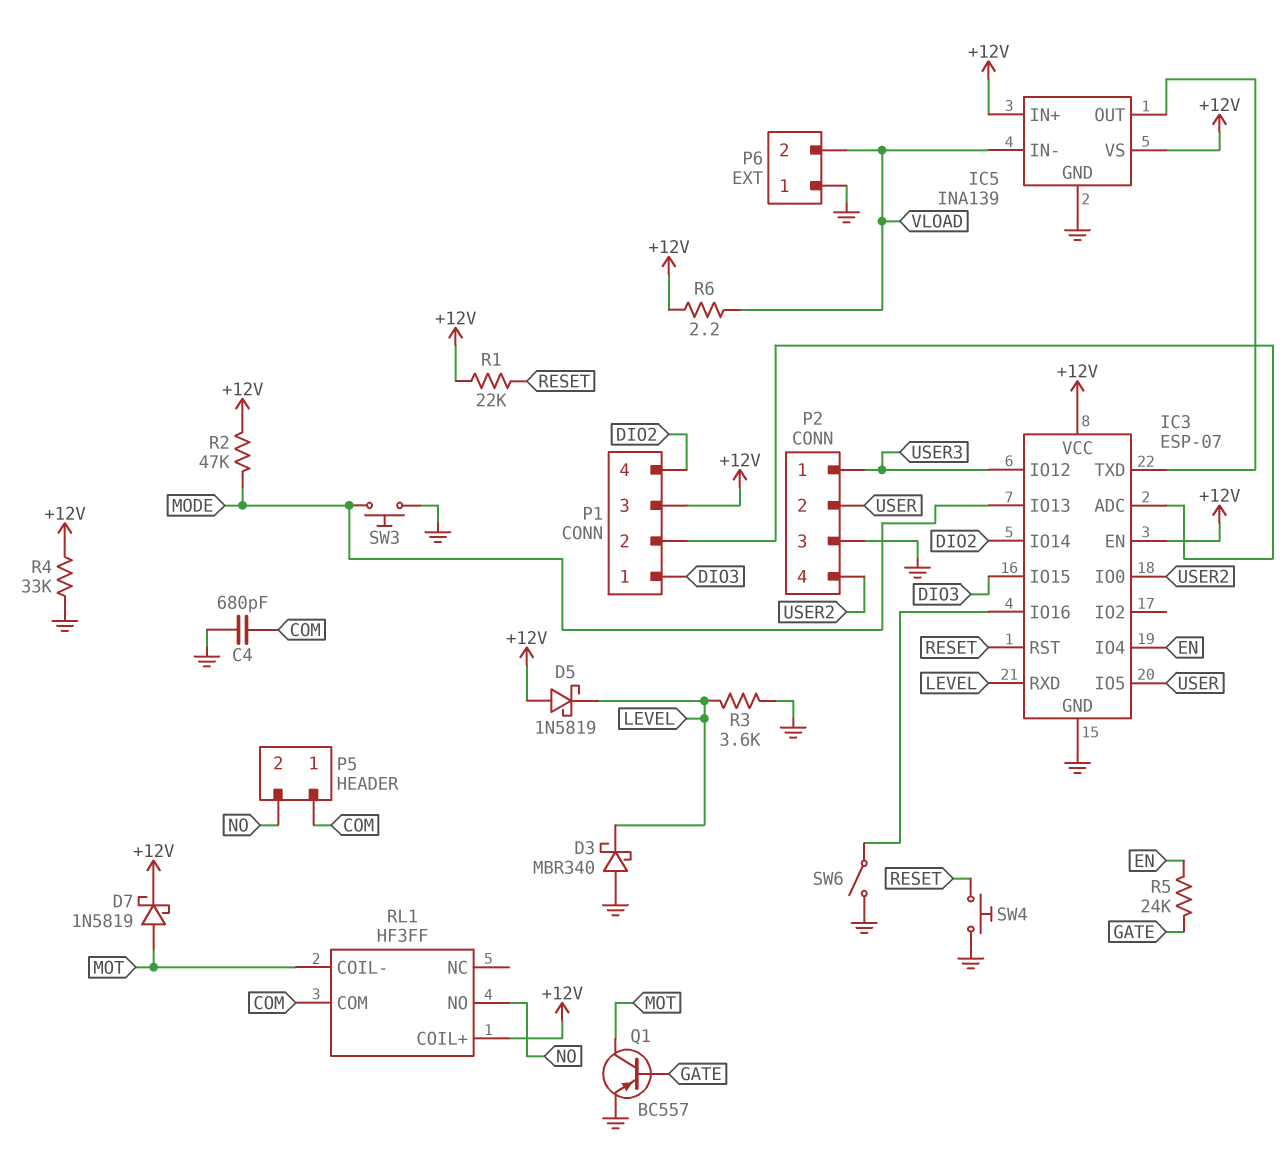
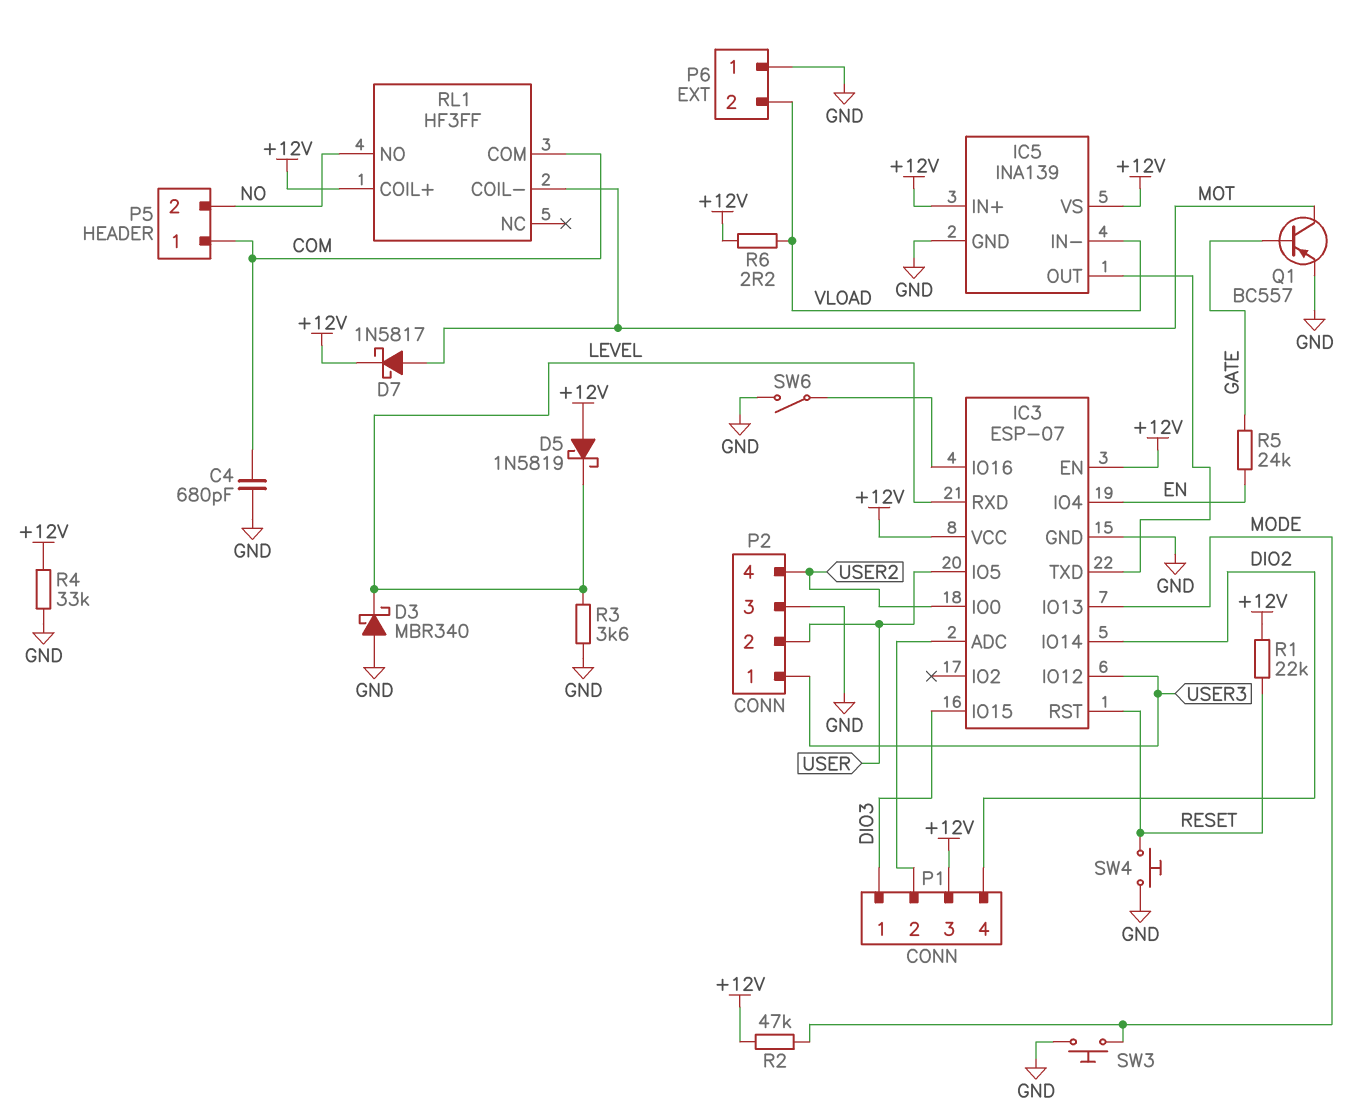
D7: schottky 1N5819 (A MOT, K +12V) -> schottky 1N5817 (A MOT, K +12V)

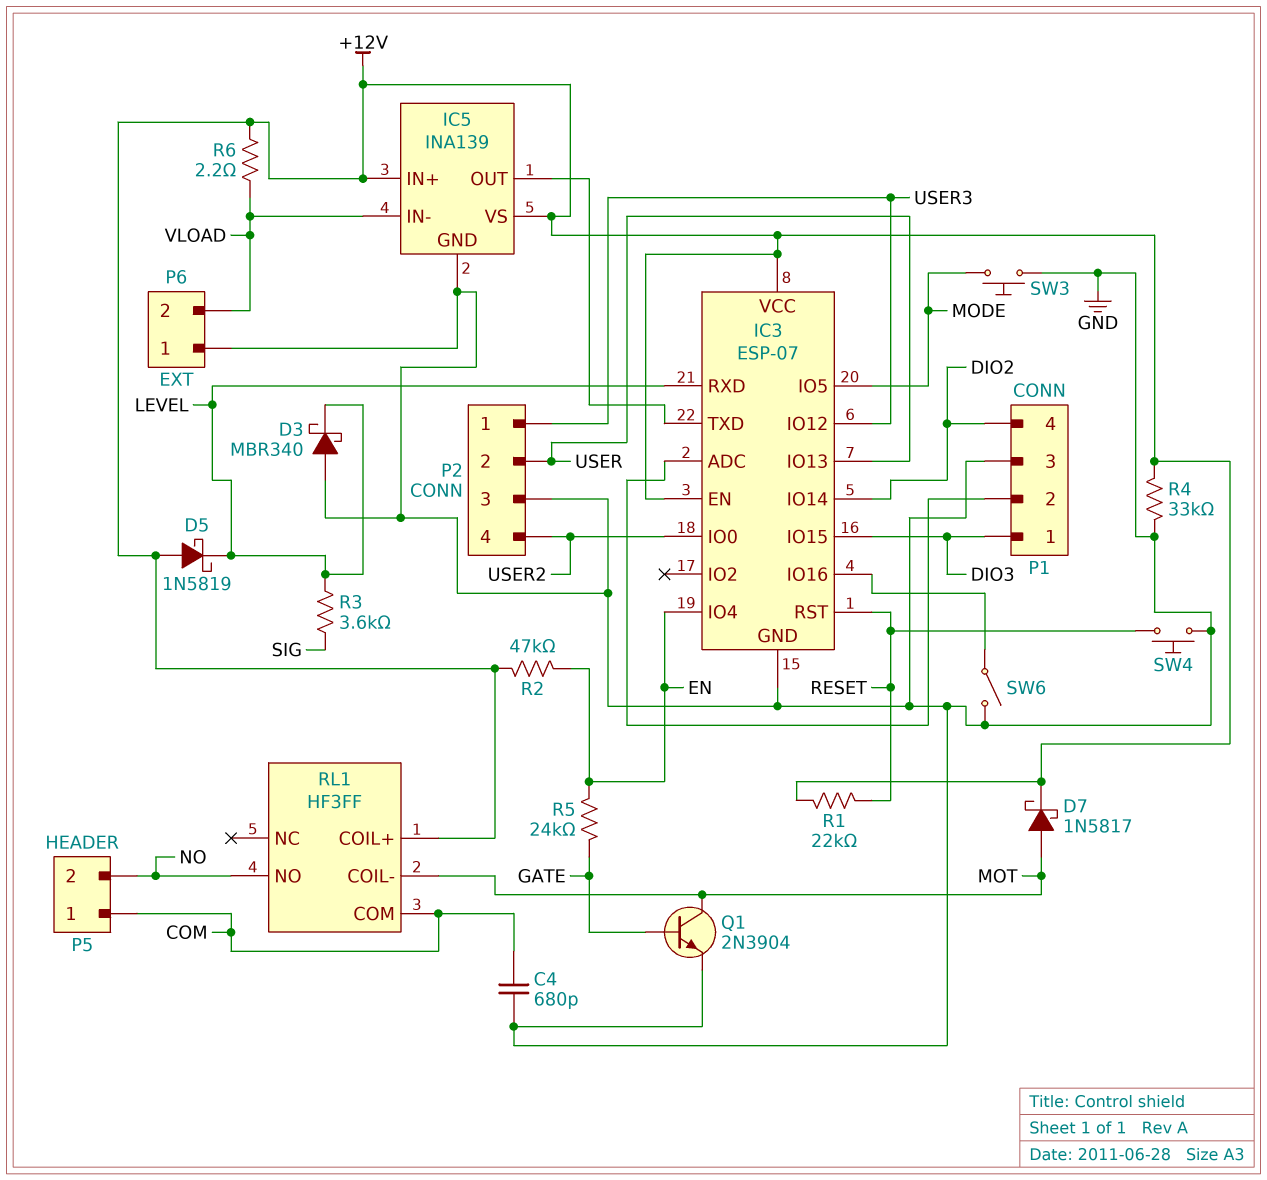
IC3 pin IO5: USER -> MODE
IC3 pin IO13: MODE -> USER
P1 pin 3: +12V -> GND
Q1: PNP BC557 (B GATE, C MOT, E GND) -> NPN 2N3904 (B GATE, C MOT, E GND)
R2: 47k (+12V, MODE) -> 47k (+12V, EN)
R3: 3.6k (GND, LEVEL) -> 3.6k (LEVEL, SIG)

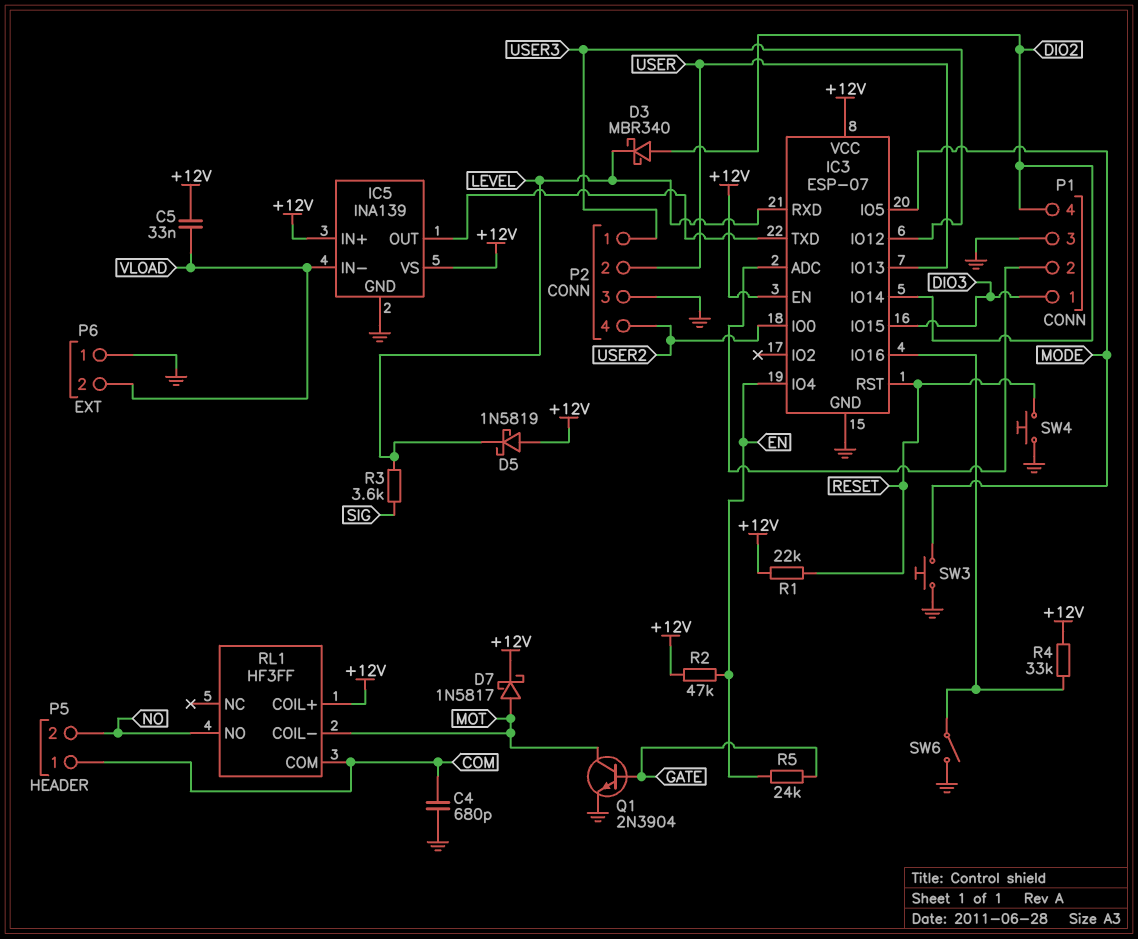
C5: none -> 33nF (+12V, VLOAD)
D3: schottky MBR340 (A GND, K LEVEL) -> schottky MBR340 (A DIO2, K LEVEL)
R4: 33k (+12V, GND) -> 33k (+12V, IC3/IO16)
R6: 2.2 (+12V, VLOAD) -> none

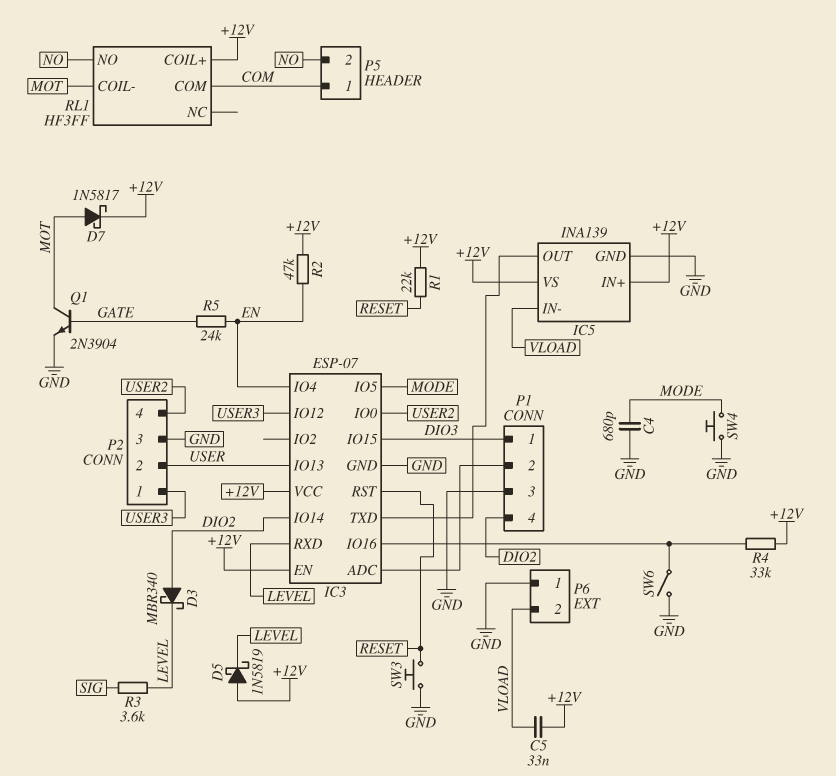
C4: 680pF (COM, GND) -> 680pF (GND, MODE)
SW3: button (GND, MODE) -> button (GND, RESET)
SW4: button (GND, RESET) -> button (GND, MODE)

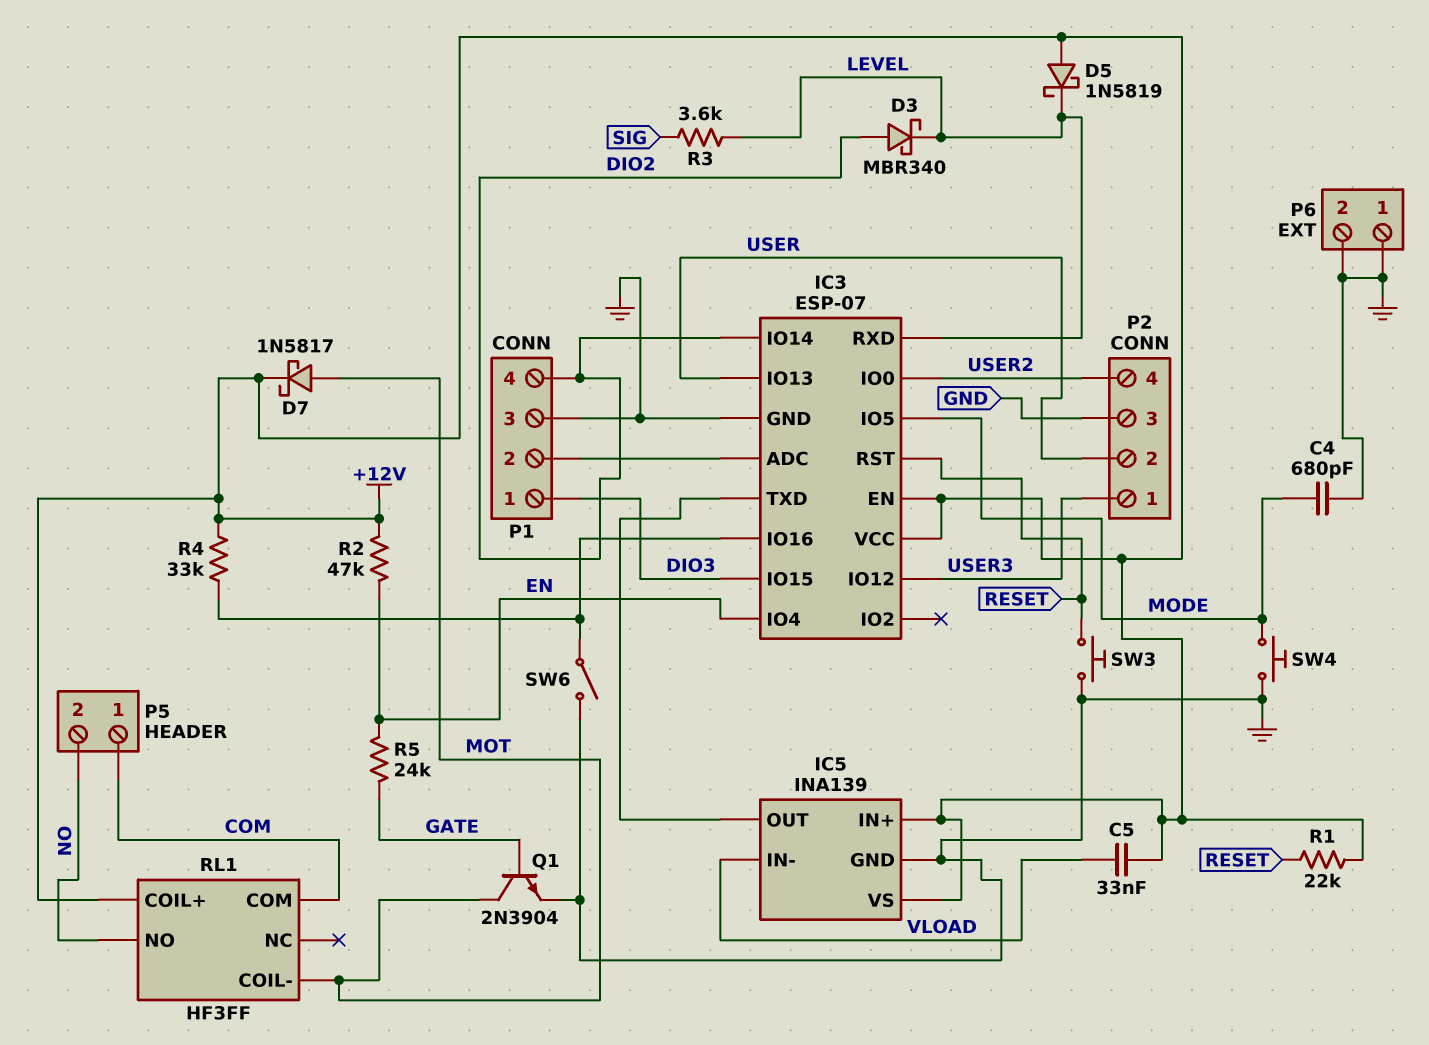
P6 pin 2: VLOAD -> GND

